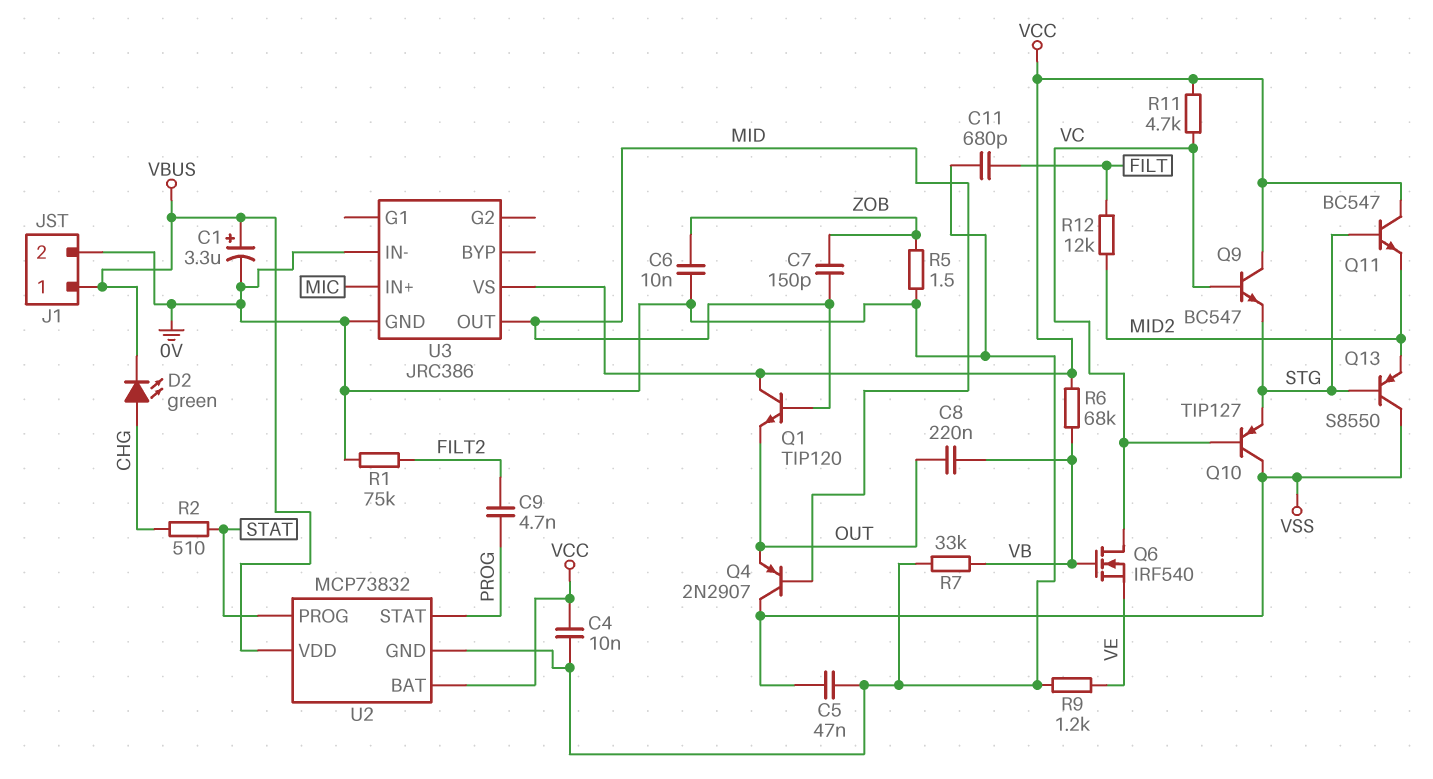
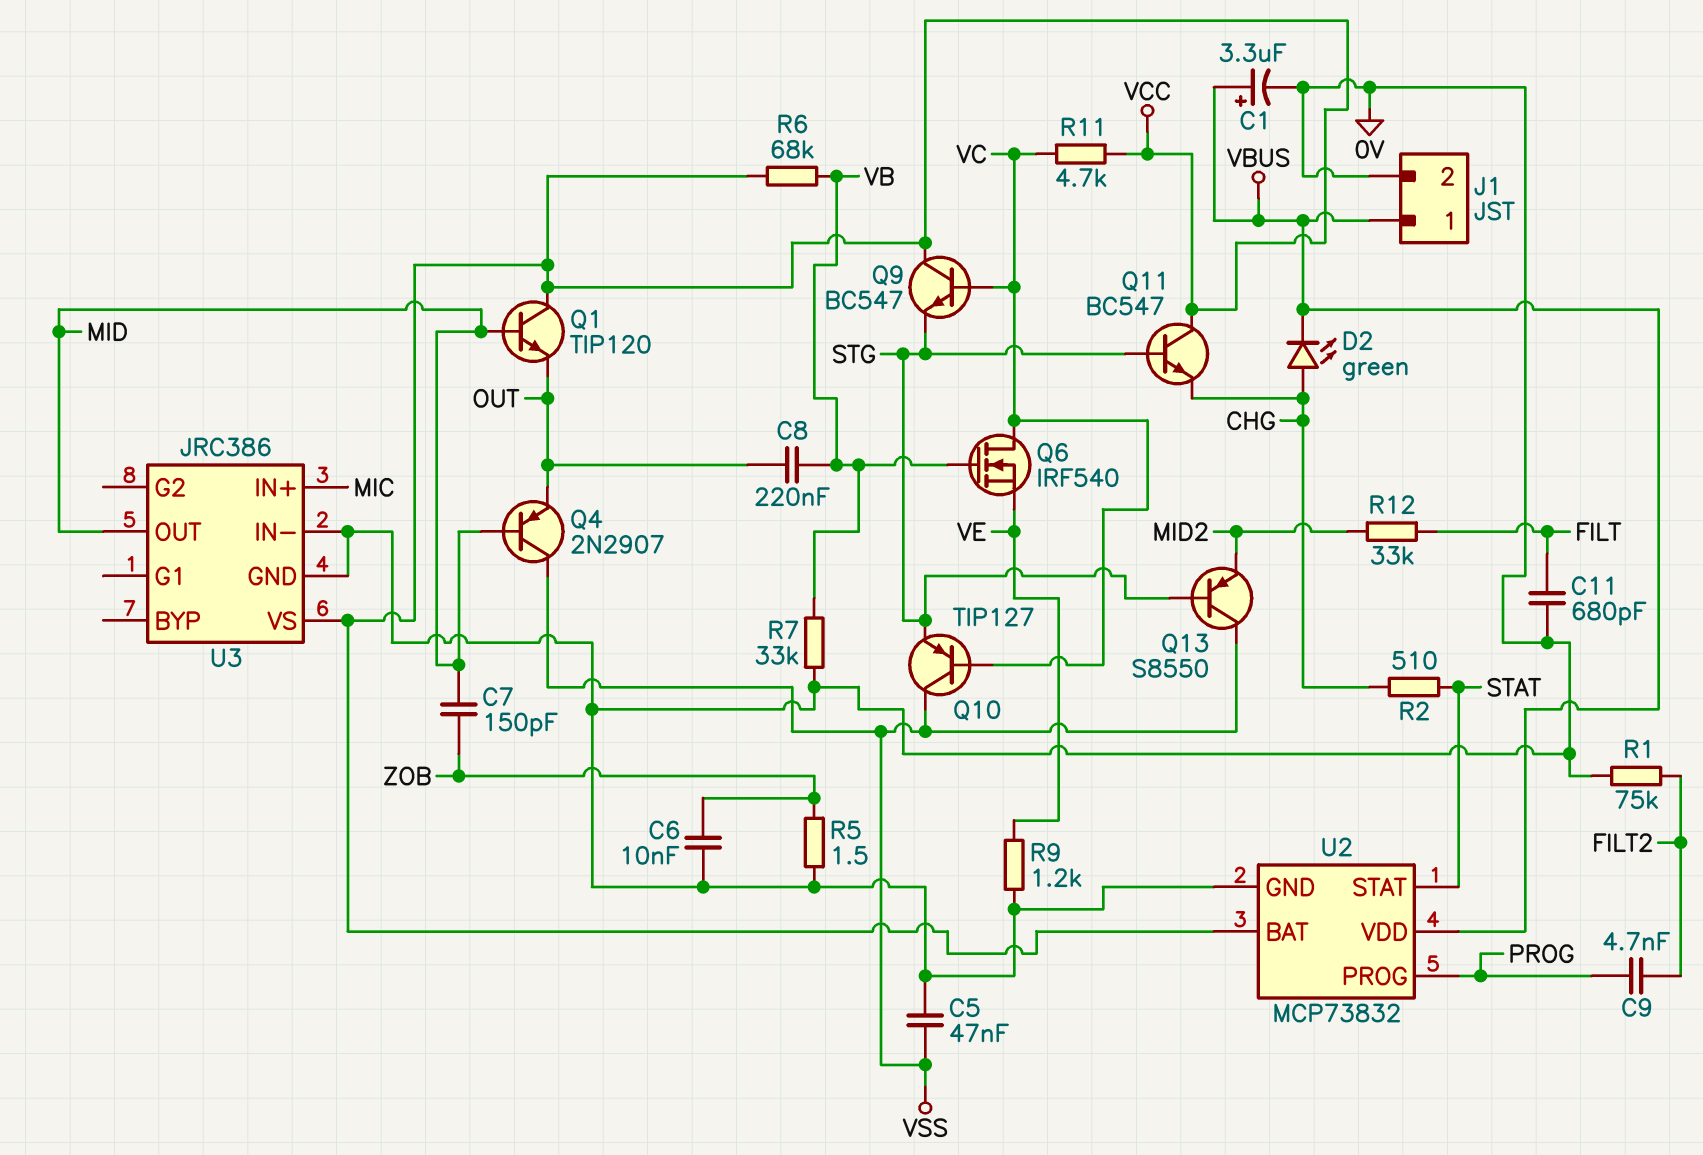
C4: 10nF (0V, VCC) -> none
Q11: NPN BC547 (B STG, C VCC, E MID2) -> NPN BC547 (B STG, C VCC, E CHG)
R12: 12k (FILT, MID2) -> 33k (FILT, MID2)
U2 pin PROG: STAT -> PROG
U2 pin STAT: PROG -> STAT

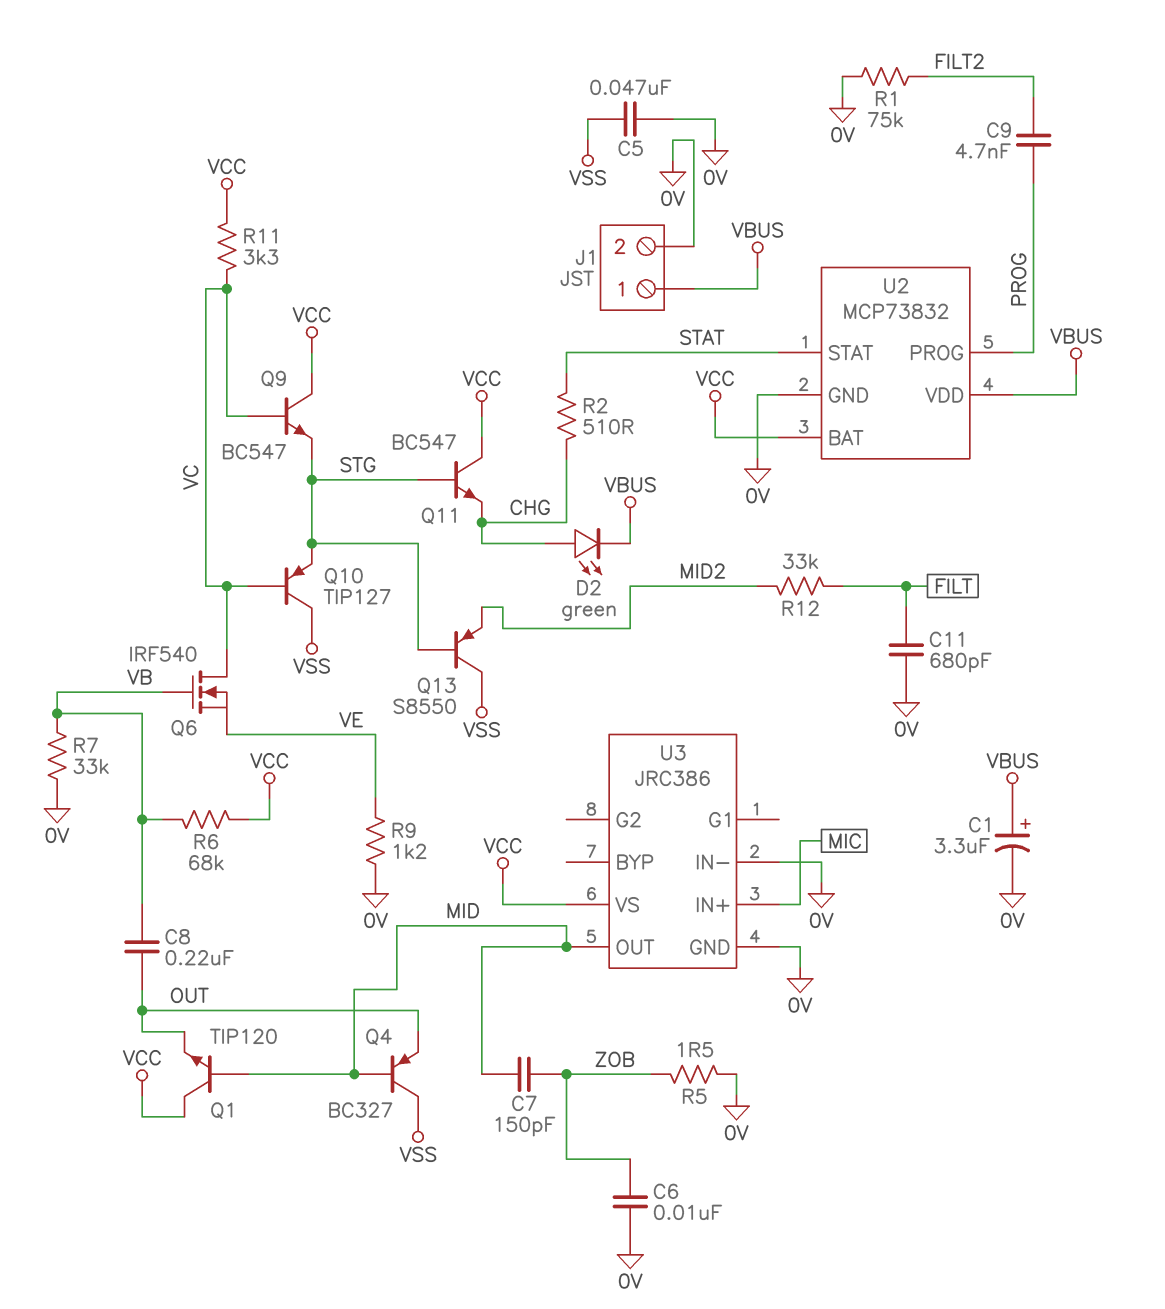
Q4: PNP 2N2907 (B MID, C VSS, E OUT) -> PNP BC327 (B MID, C VSS, E OUT)
R11: 4.7k (VC, VCC) -> 3.3k (VC, VCC)

